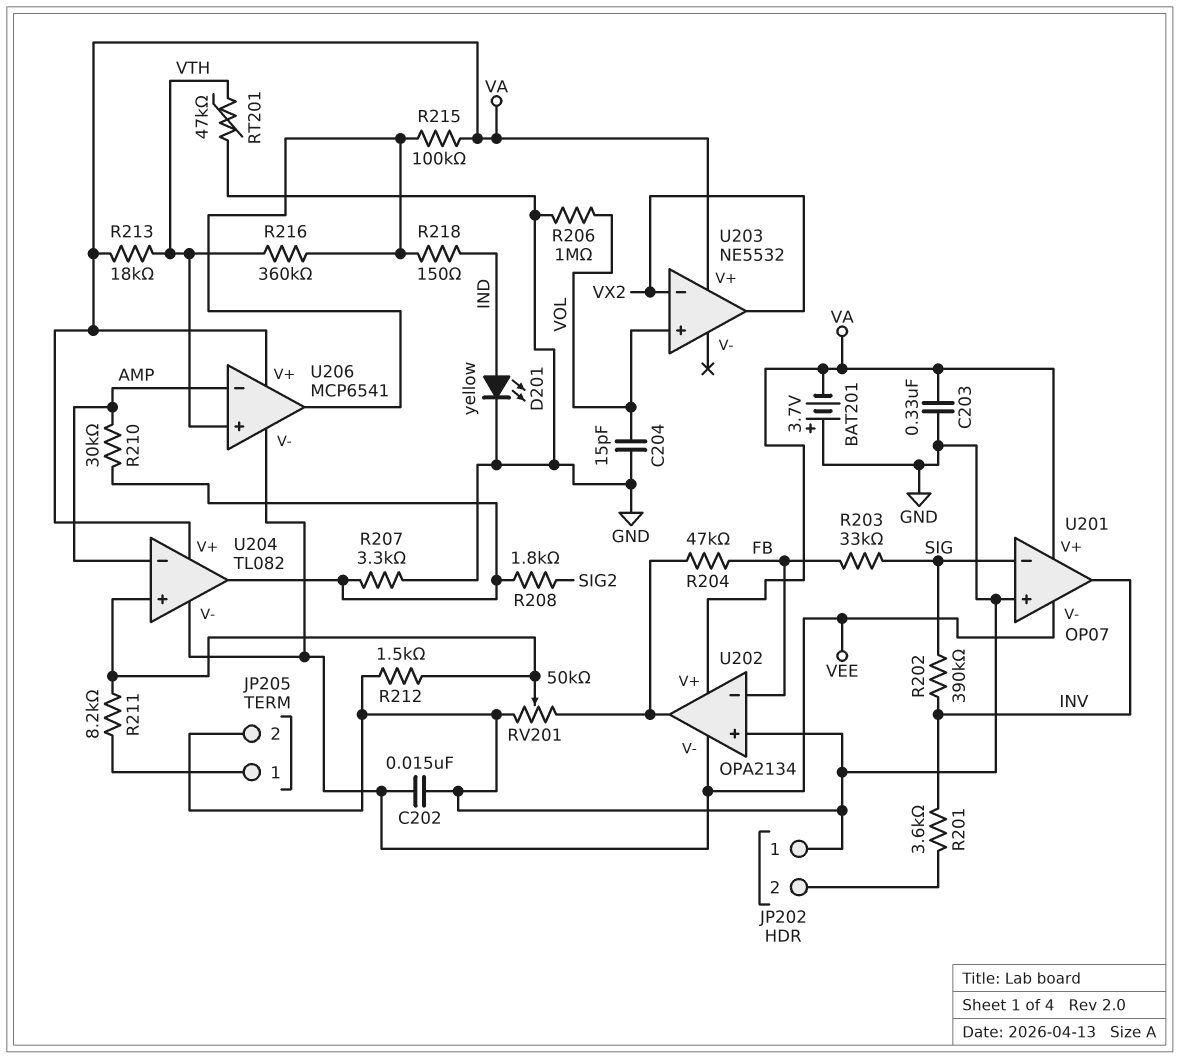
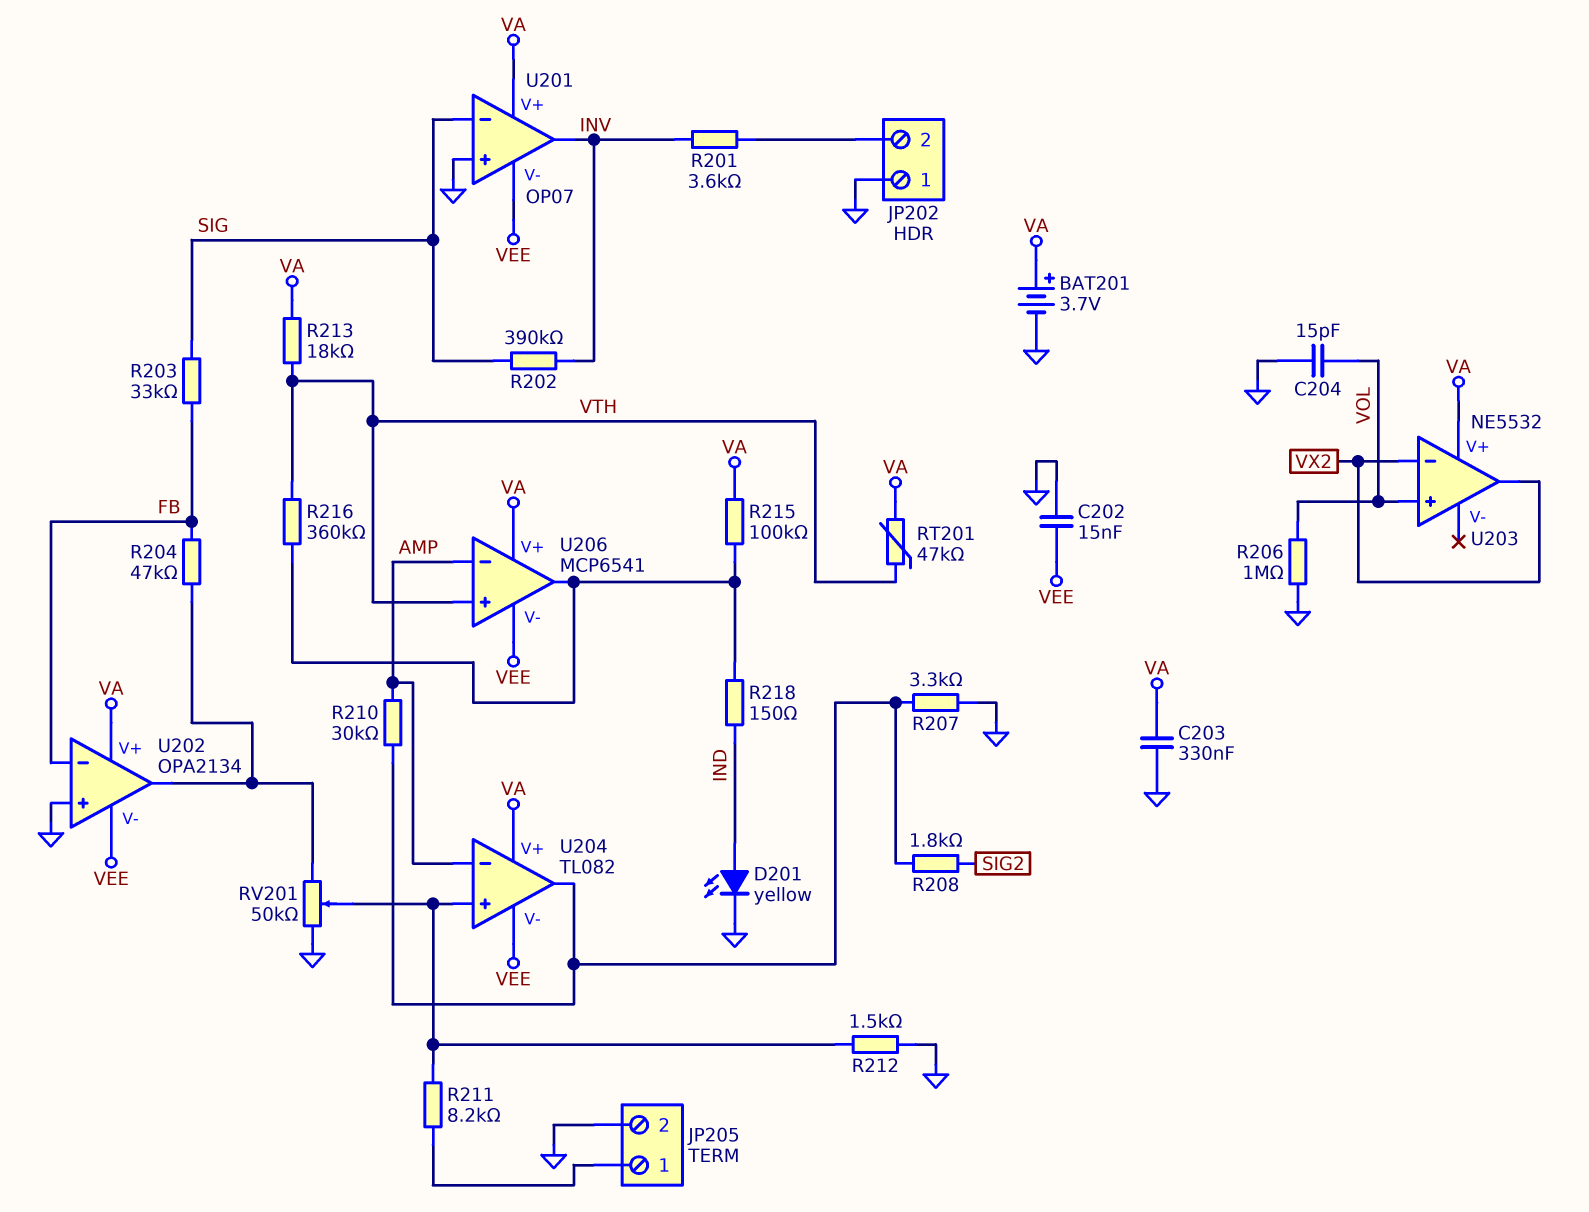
BAT201: 3.7V (plus GND, minus VA) -> 3.7V (plus VA, minus GND)
RT201: 47k (GND, VTH) -> 47k (VA, VTH)

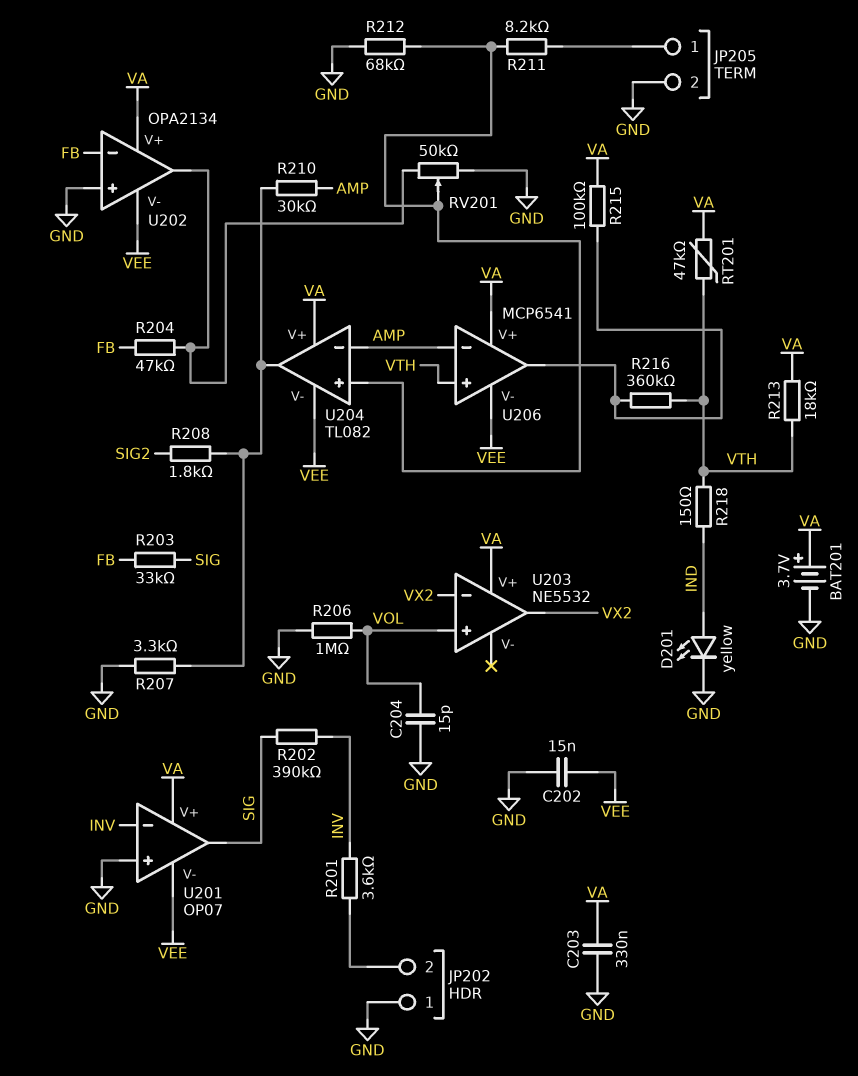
R212: 1.5k (GND, U204/in+) -> 68k (GND, U204/in+)
R218: 150 (IND, U206/out) -> 150 (IND, VTH)
U201 pin in-: SIG -> INV
U201 pin out: INV -> SIG

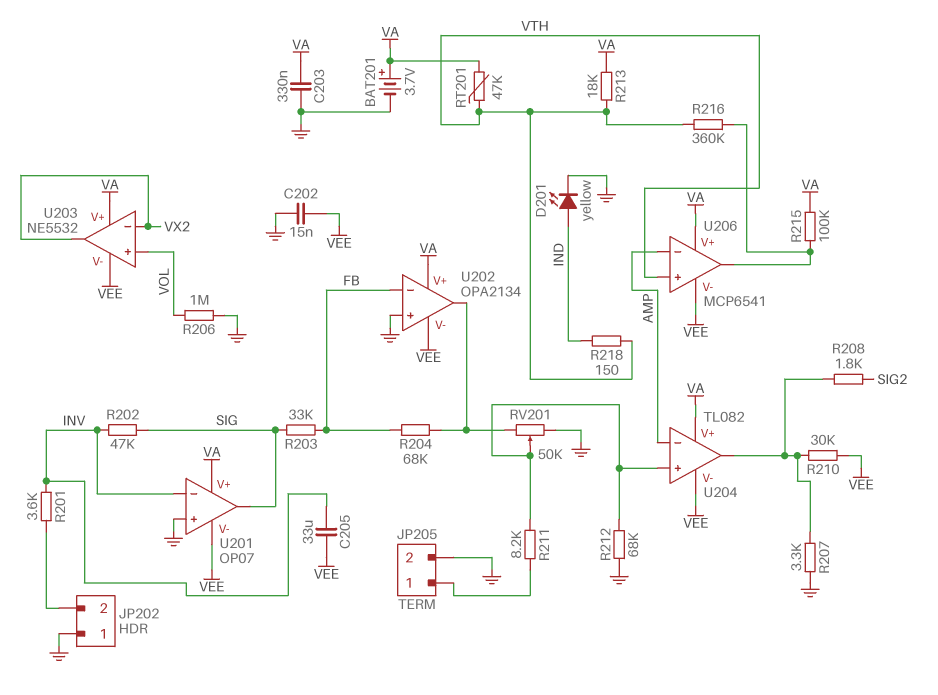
C204: 15pF (GND, VOL) -> none
C205: none -> 33uF (INV, VEE)
R202: 390k (INV, SIG) -> 47k (INV, SIG)
R204: 47k (FB, U202/out) -> 68k (FB, U202/out)
R210: 30k (AMP, U204/out) -> 30k (U204/out, VEE)
U203 pin V-: none -> VEE

